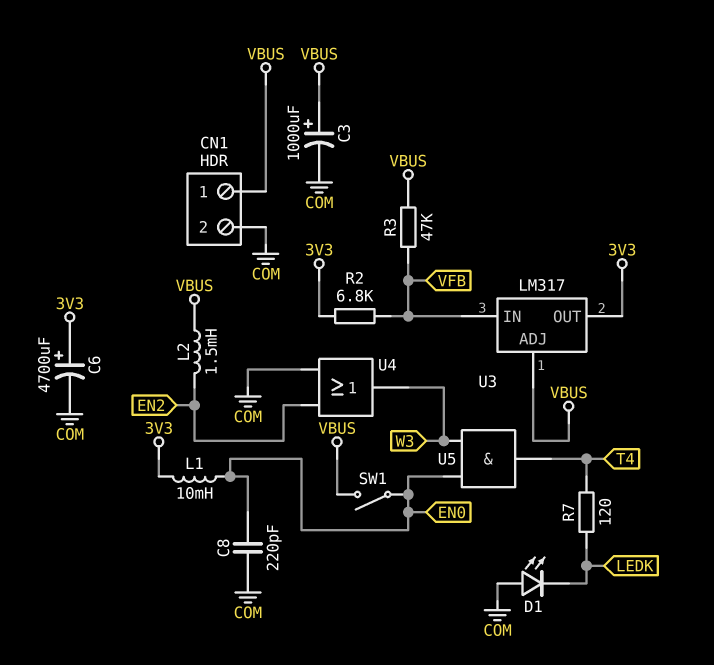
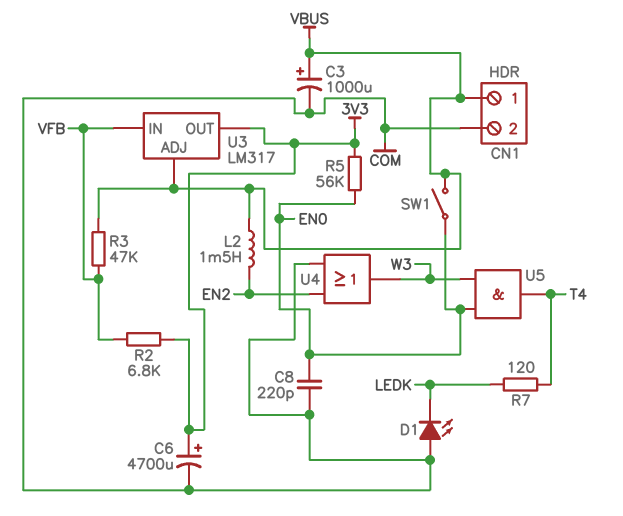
L1: 10mH (3V3, EN0) -> none
R5: none -> 56k (3V3, EN0)

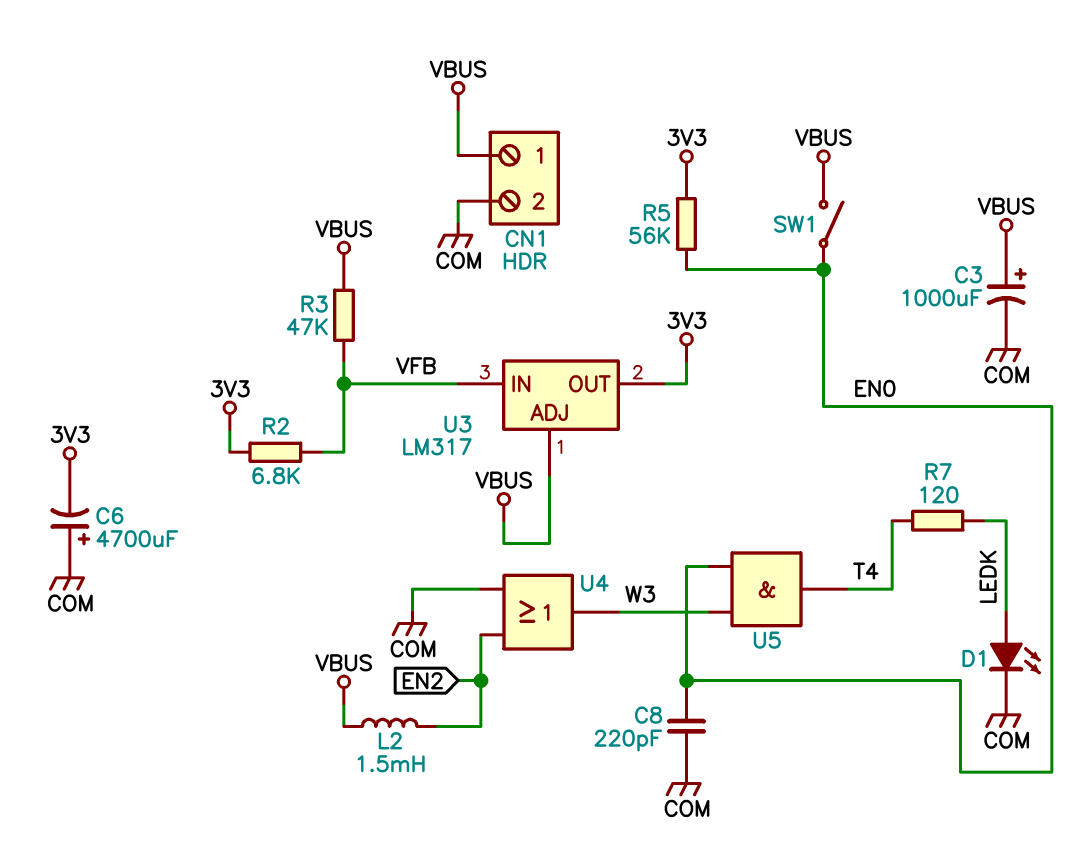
C6: 4700uF (plus 3V3, minus COM) -> 4700uF (plus COM, minus 3V3)
D1: LED (A COM, K LEDK) -> LED (A LEDK, K COM)

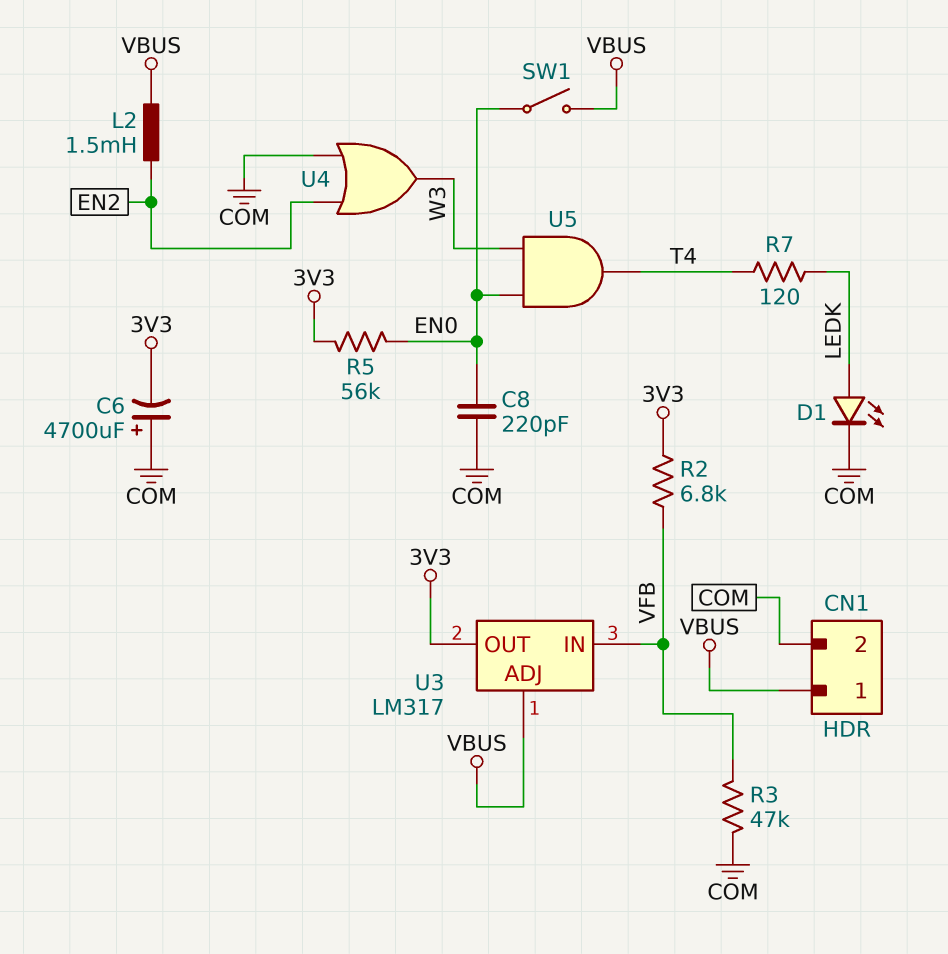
C3: 1000uF (plus VBUS, minus COM) -> none
R3: 47k (VBUS, VFB) -> 47k (COM, VFB)

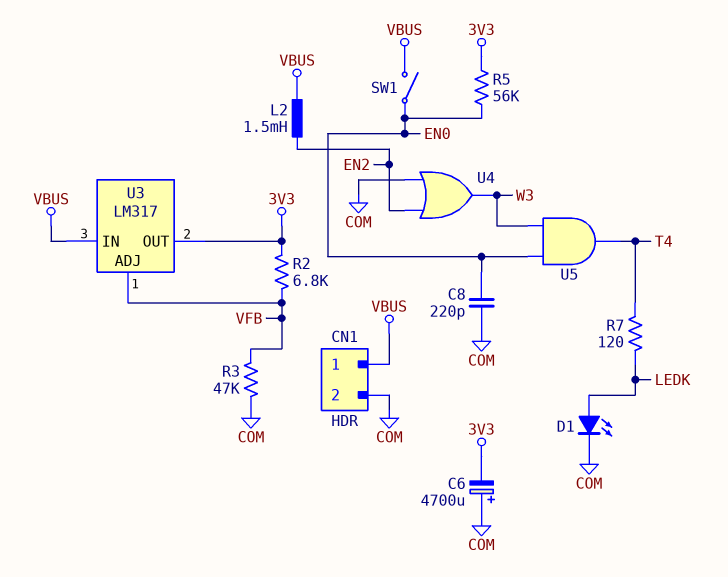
U3 pin ADJ: VBUS -> VFB
U3 pin IN: VFB -> VBUS

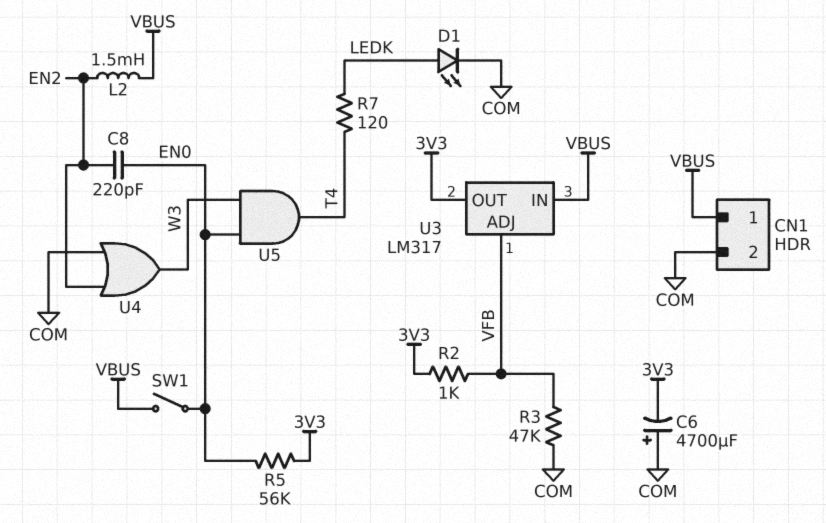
C8: 220pF (COM, EN0) -> 220pF (EN0, EN2)
R2: 6.8k (3V3, VFB) -> 1k (3V3, VFB)

